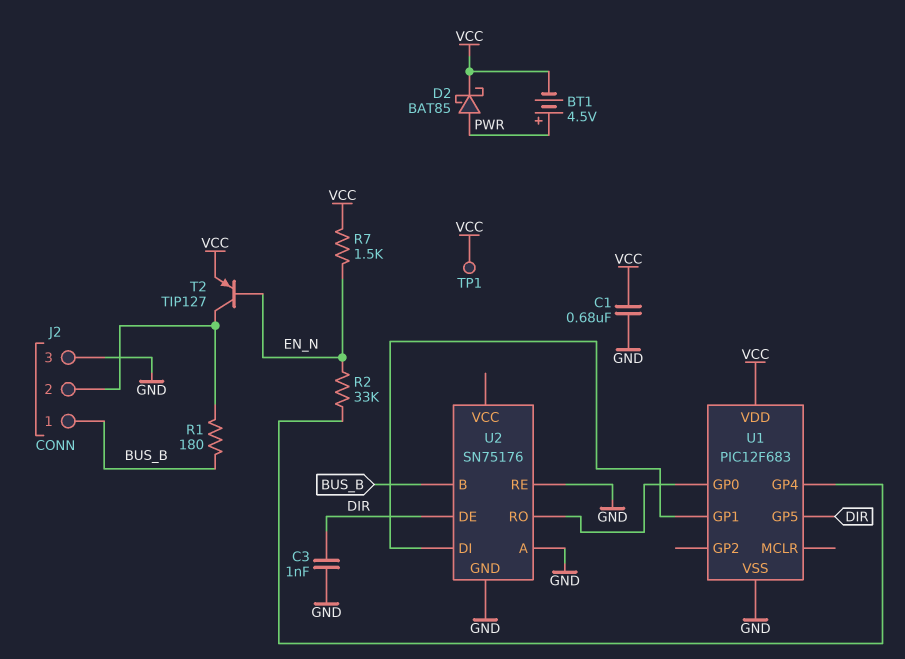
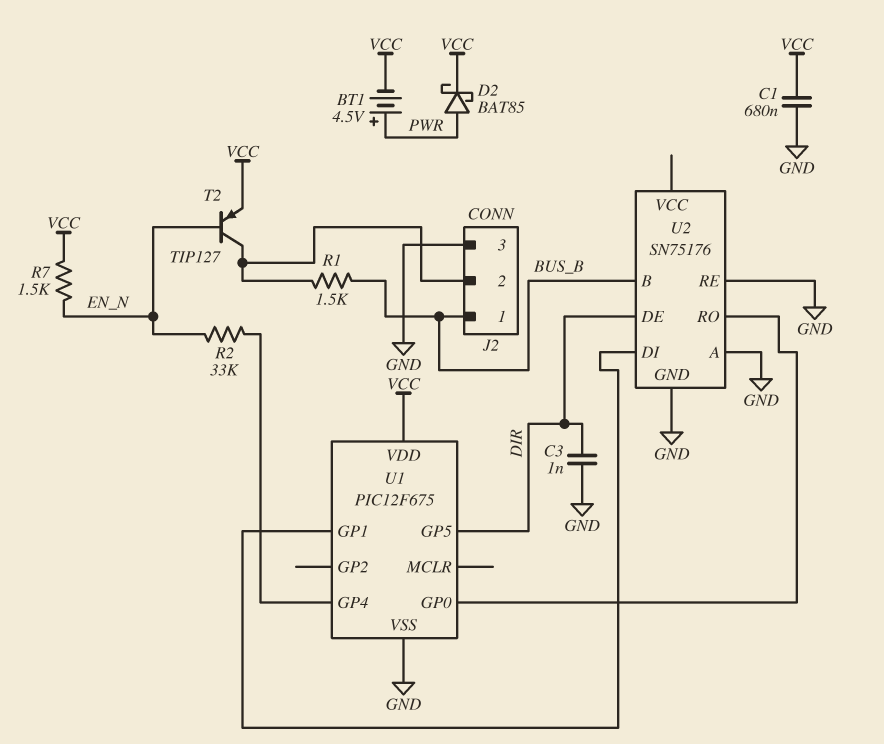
R1: 180 (BUS_B, J2/2) -> 1.5k (BUS_B, J2/2)
TP1: test point (VCC) -> none
U1: PIC12F683 -> PIC12F675

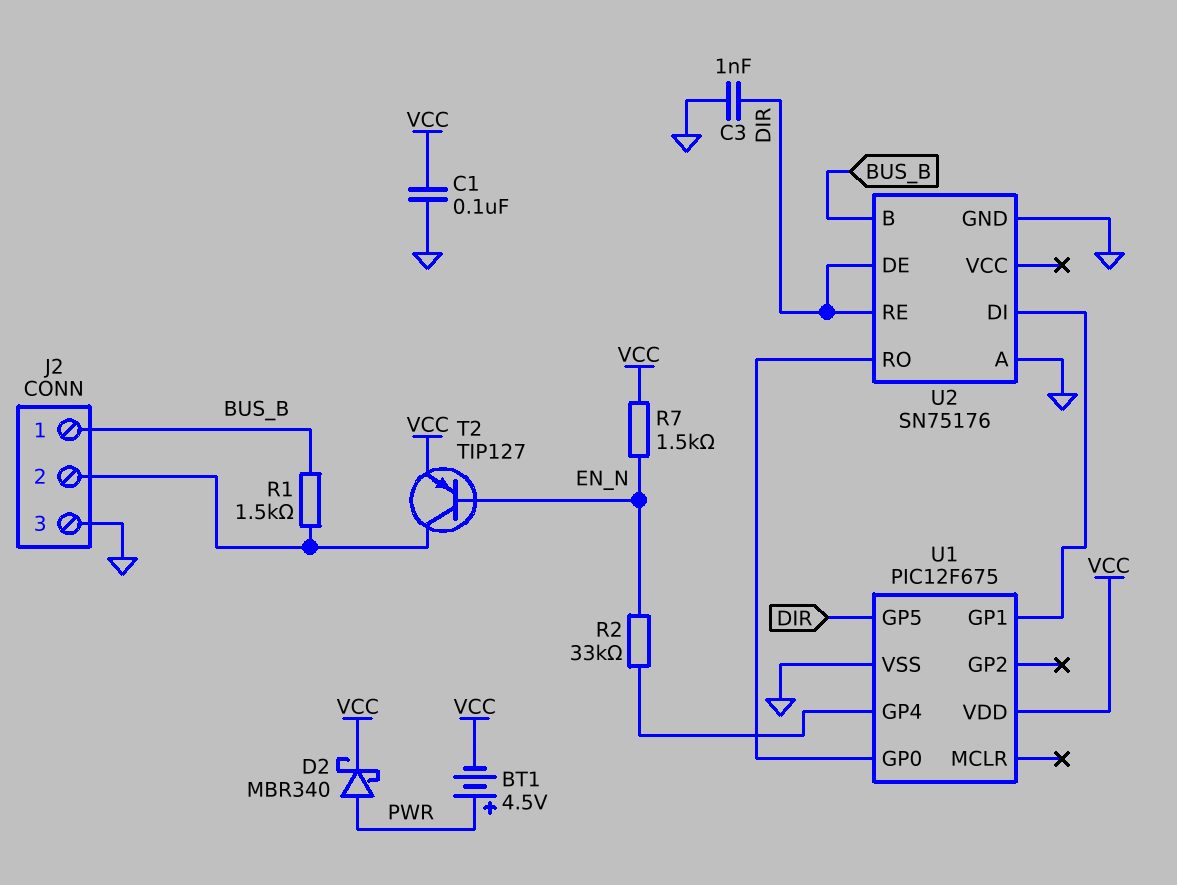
C1: 680nF (GND, VCC) -> 100nF (GND, VCC)
D2: schottky BAT85 (A PWR, K VCC) -> schottky MBR340 (A PWR, K VCC)
U2 pin RE: GND -> DIR

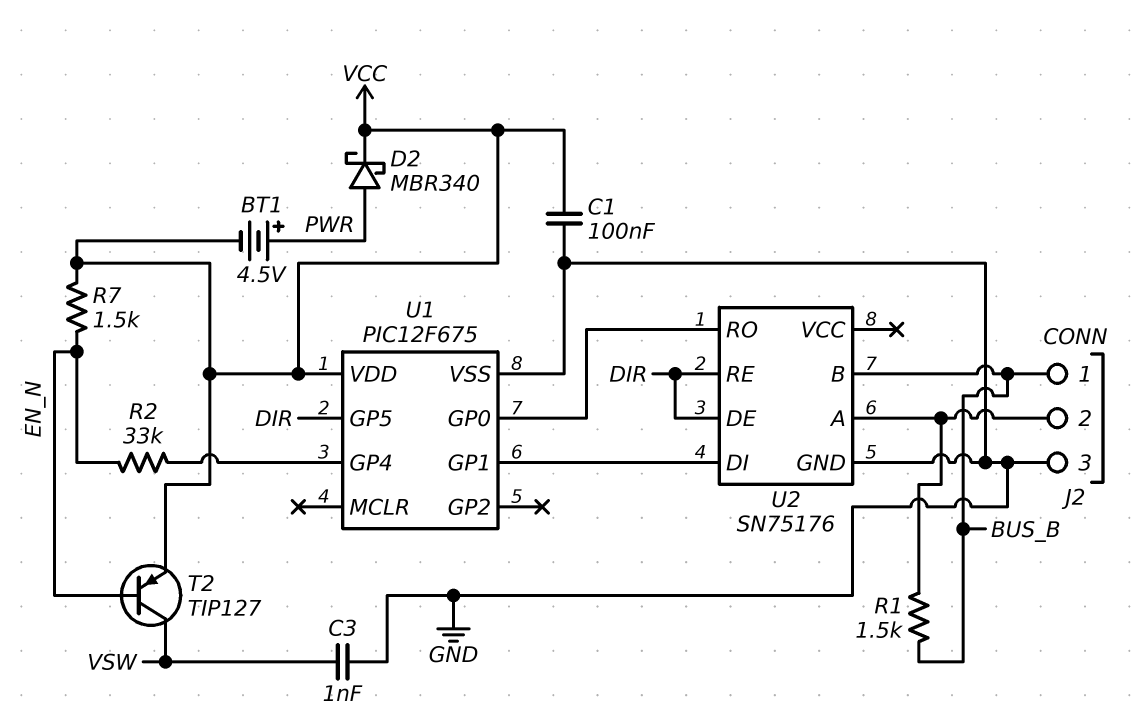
C3: 1nF (DIR, GND) -> 1nF (GND, VSW)
T2: PNP TIP127 (B EN_N, C J2/2, E VCC) -> PNP TIP127 (B EN_N, C VSW, E VCC)
U2 pin A: GND -> J2/2

